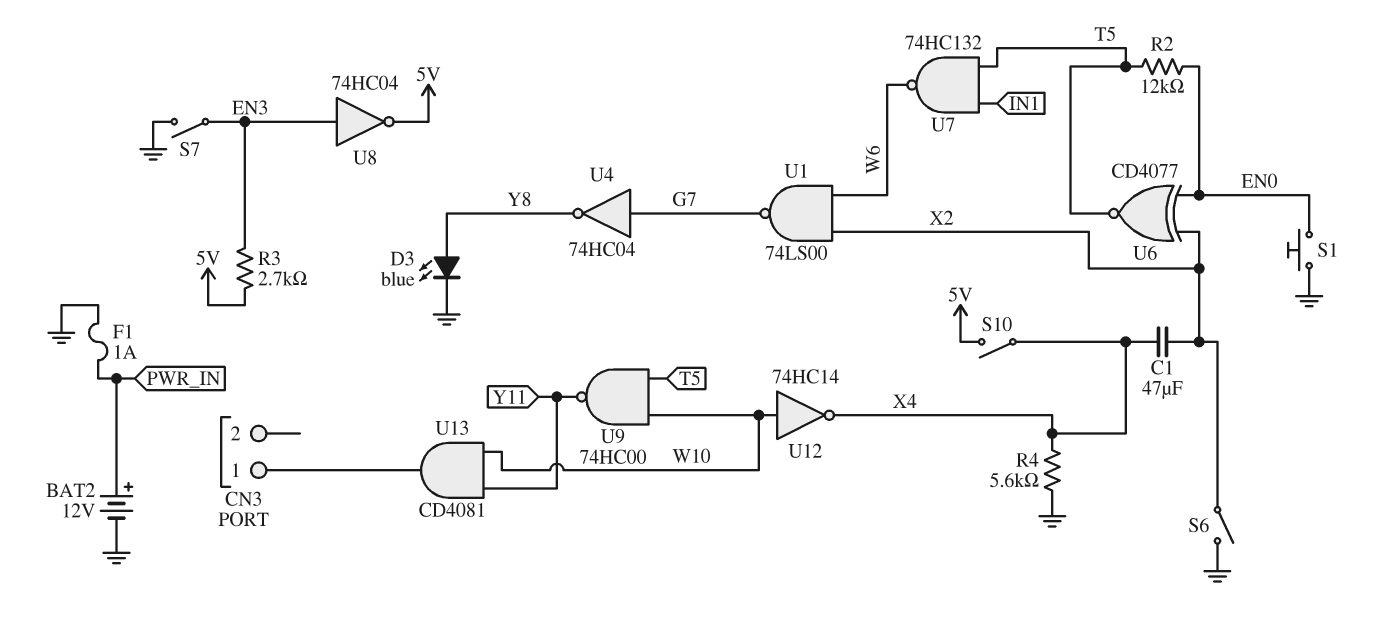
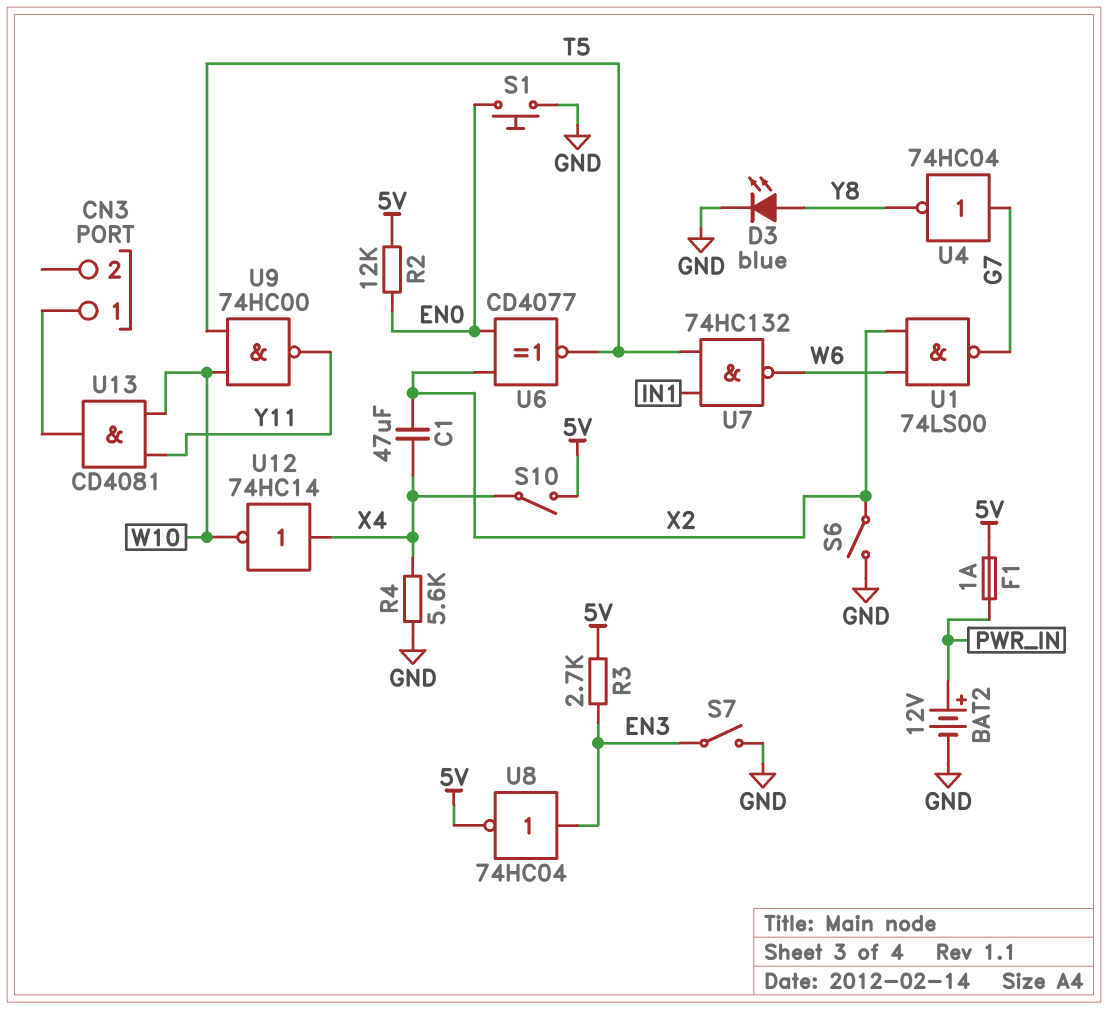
F1: 1A (GND, PWR_IN) -> 1A (5V, PWR_IN)
R2: 12k (EN0, T5) -> 12k (5V, EN0)
U12: NOT 74HC14 (in W10, out X4) -> NOT 74HC14 (in X4, out W10)

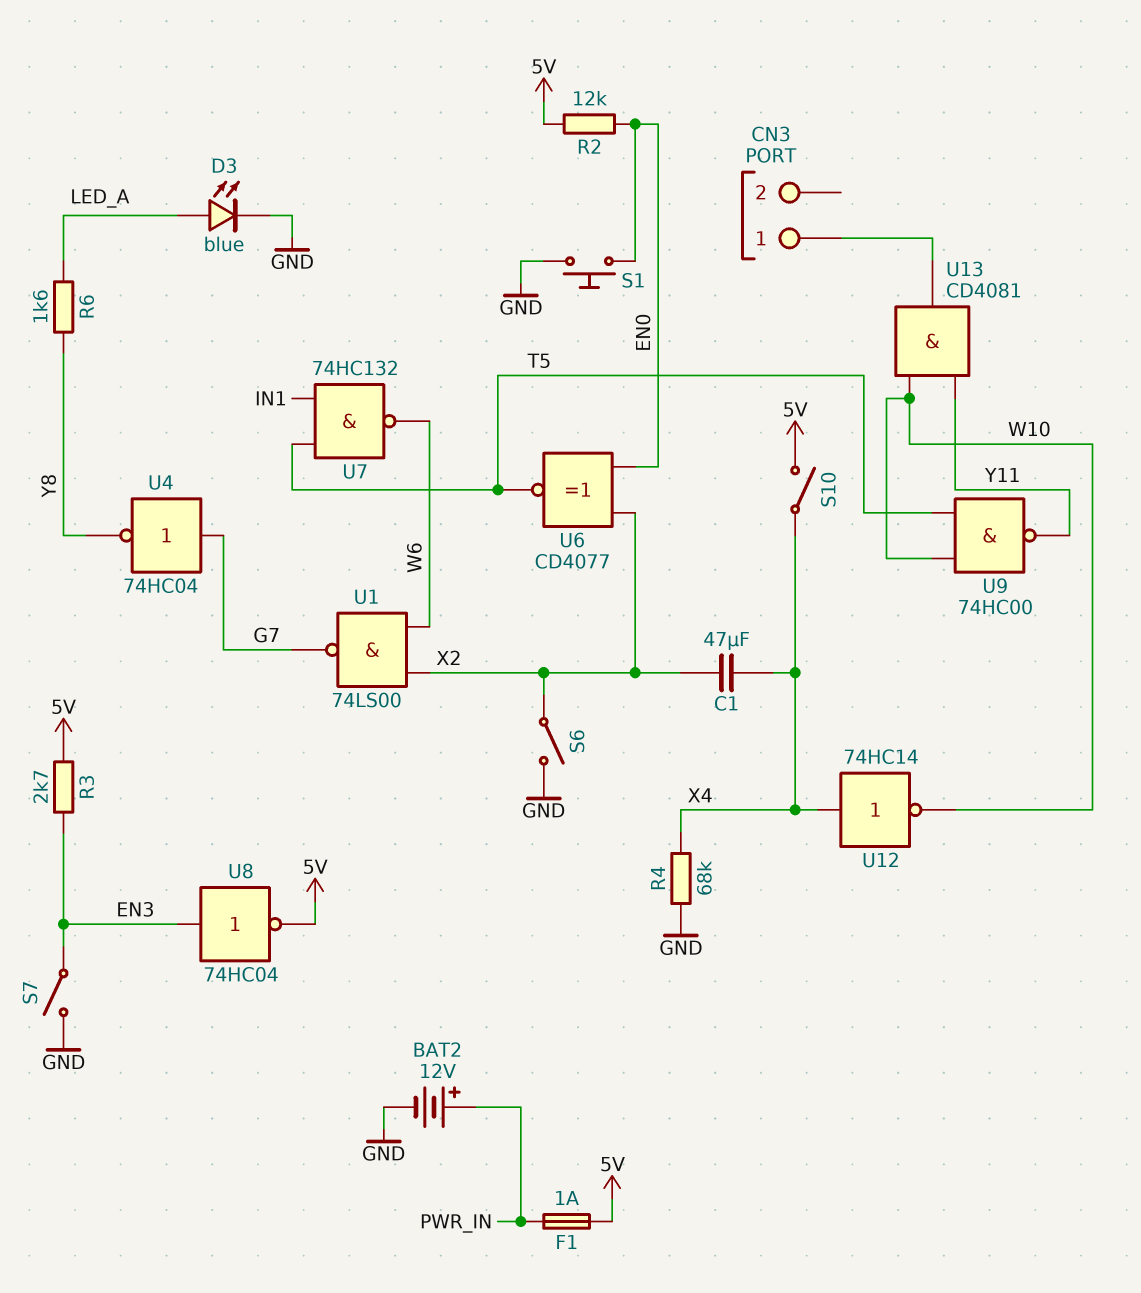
D3: LED blue (A Y8, K GND) -> LED blue (A LED_A, K GND)
R4: 5.6k (GND, X4) -> 68k (GND, X4)
R6: none -> 1.6k (LED_A, Y8)

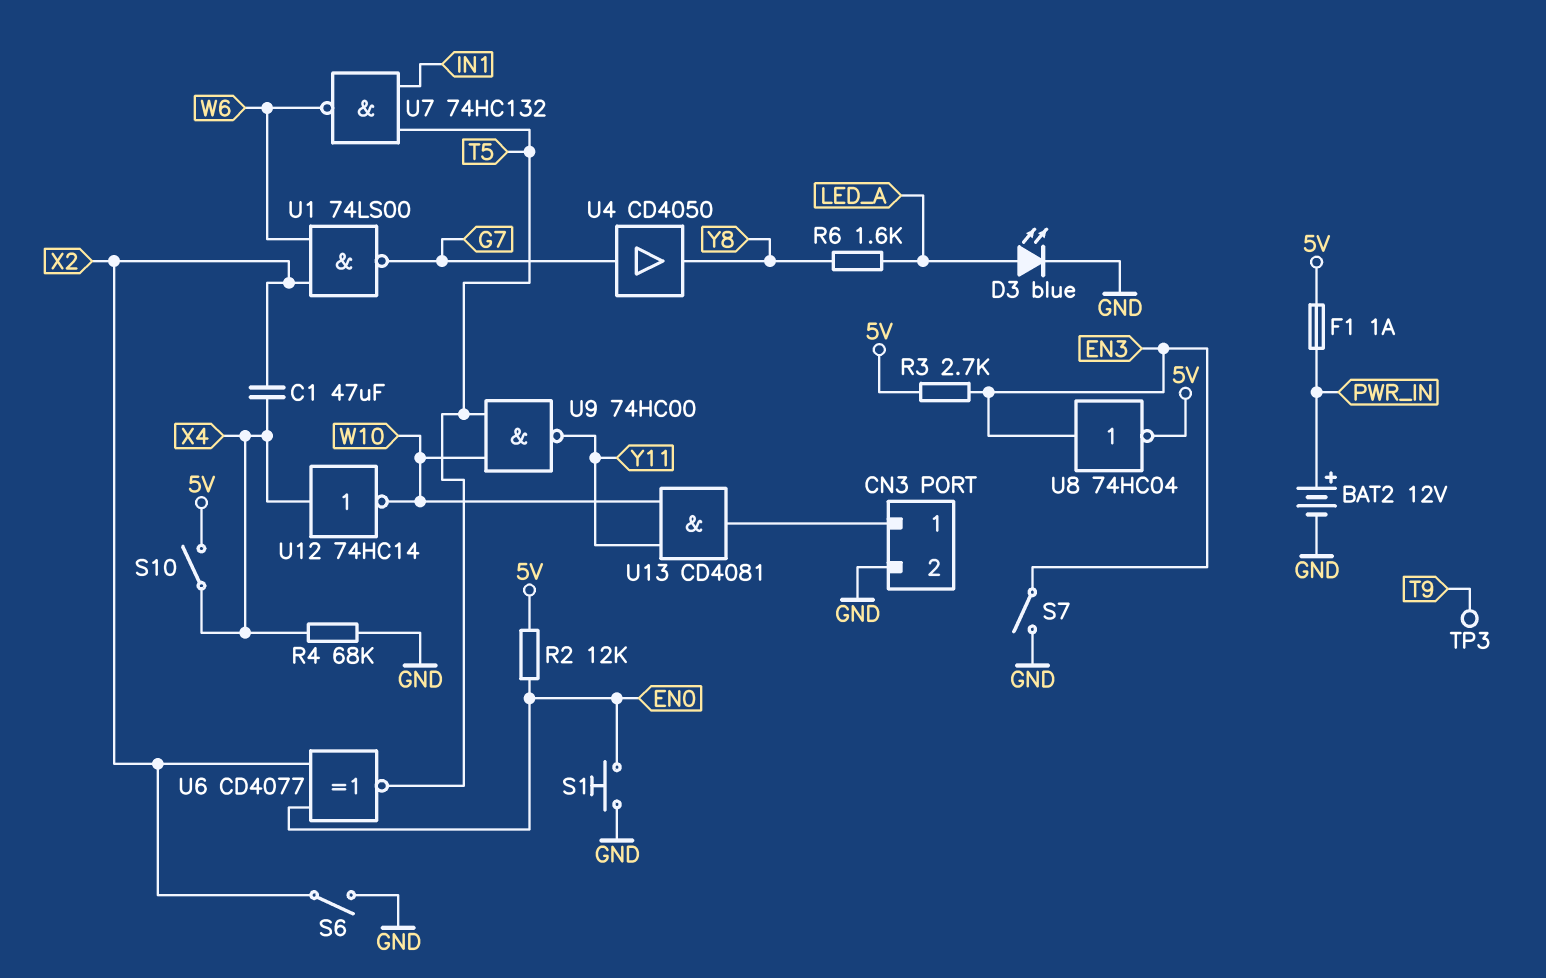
CN3 pin 2: none -> GND
TP3: none -> test point (T9)
U4: NOT 74HC04 (in G7, out Y8) -> buffer CD4050 (in G7, out Y8)

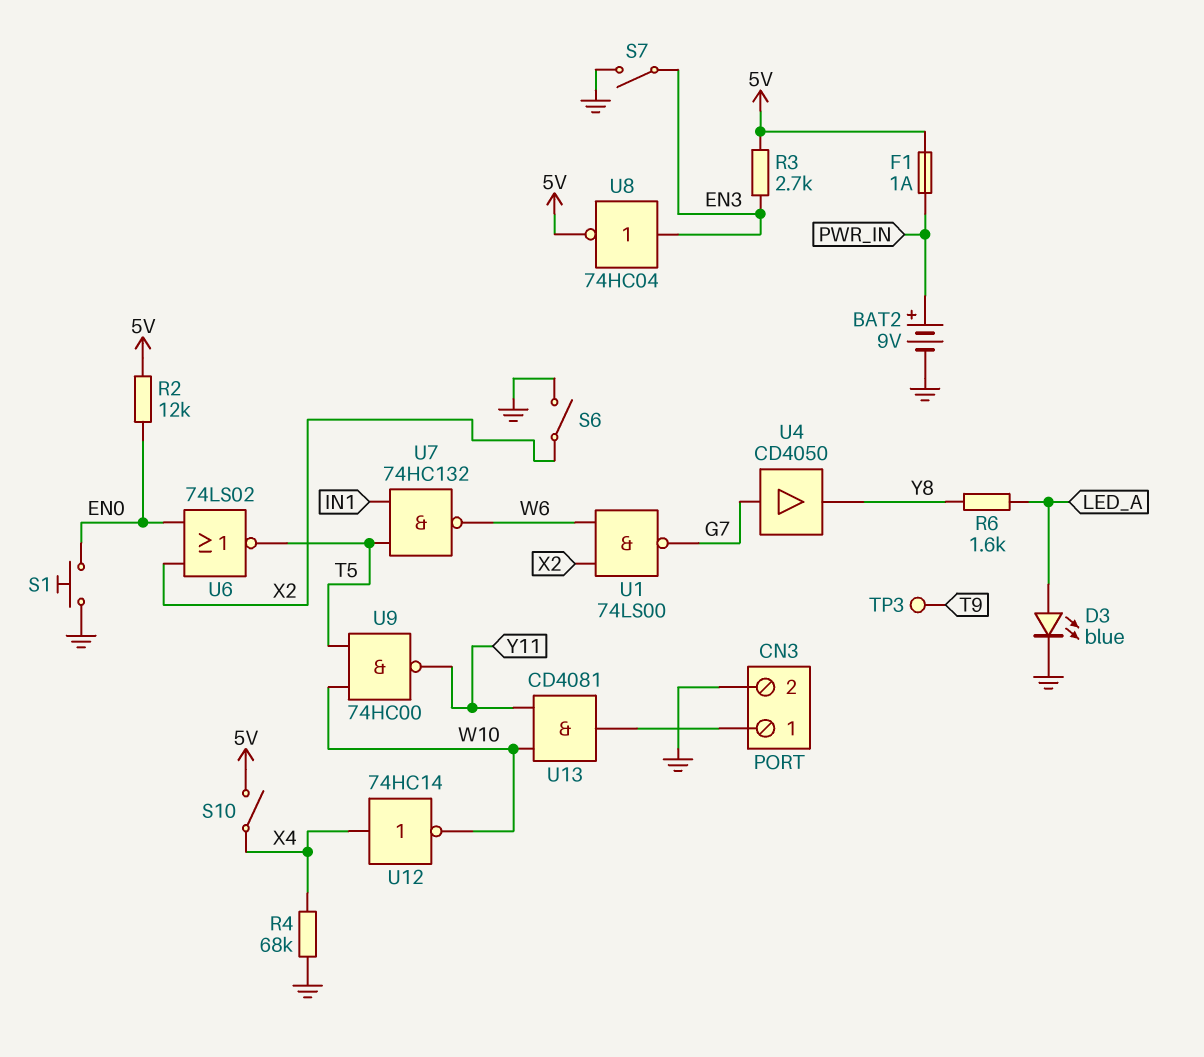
BAT2: 12V (plus PWR_IN, minus GND) -> 9V (plus PWR_IN, minus GND)
C1: 47uF (X2, X4) -> none
U6: XNOR CD4077 (in EN0, in X2, out T5) -> NOR 74LS02 (in EN0, in X2, out T5)

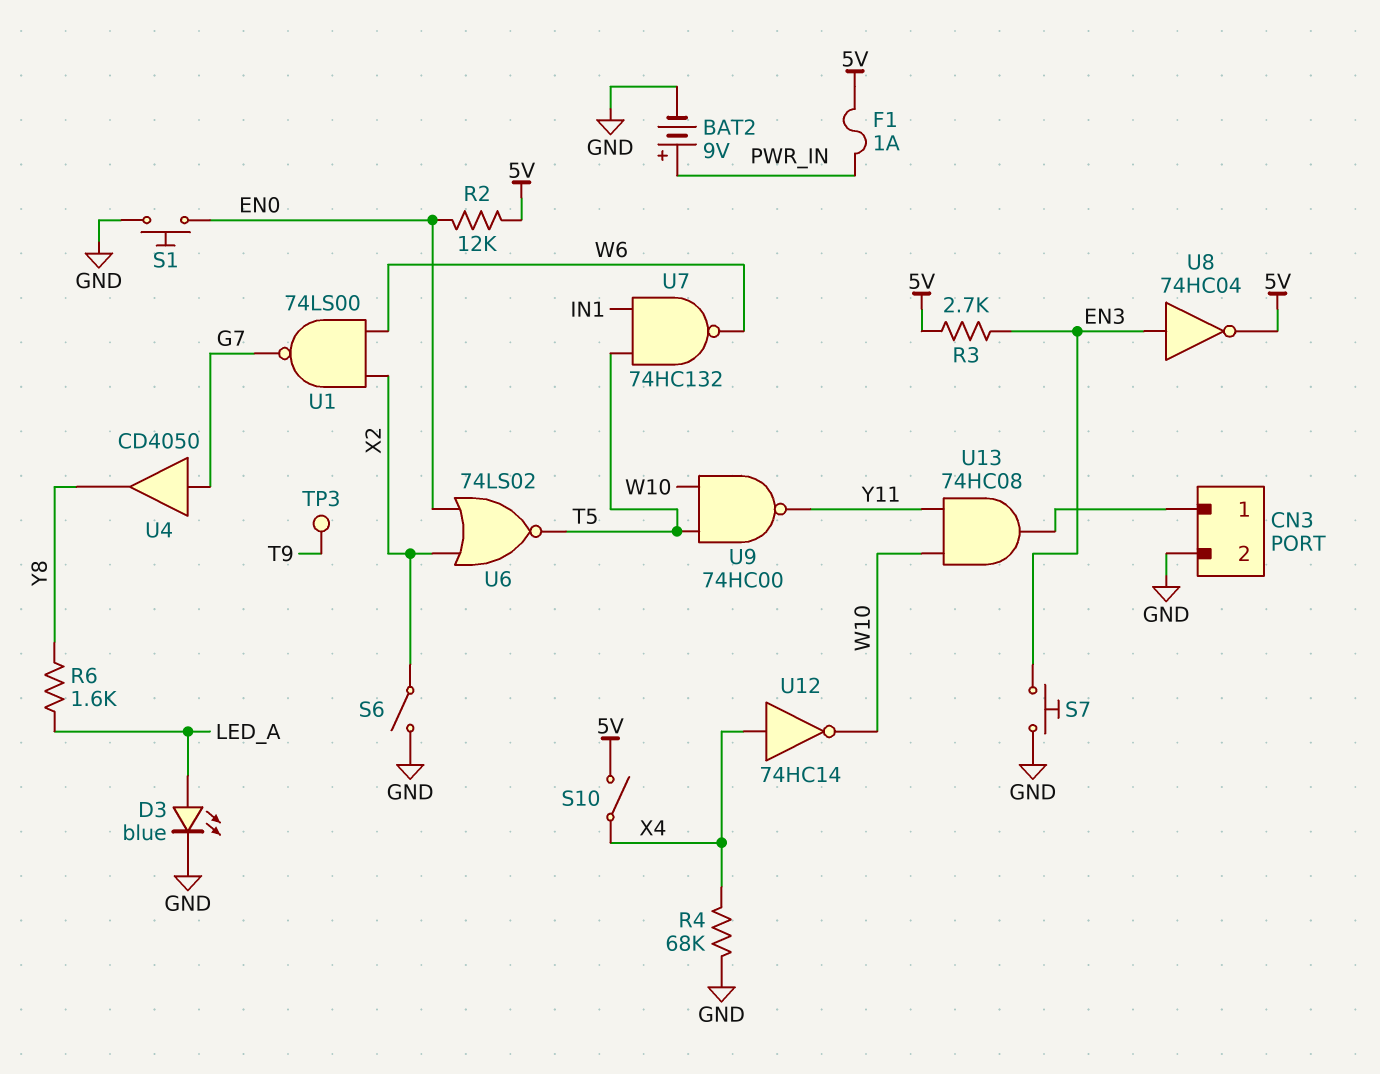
S7: switch (EN3, GND) -> button (EN3, GND)
U13: AND CD4081 (in W10, in Y11, out CN3/1) -> AND 74HC08 (in W10, in Y11, out CN3/1)

